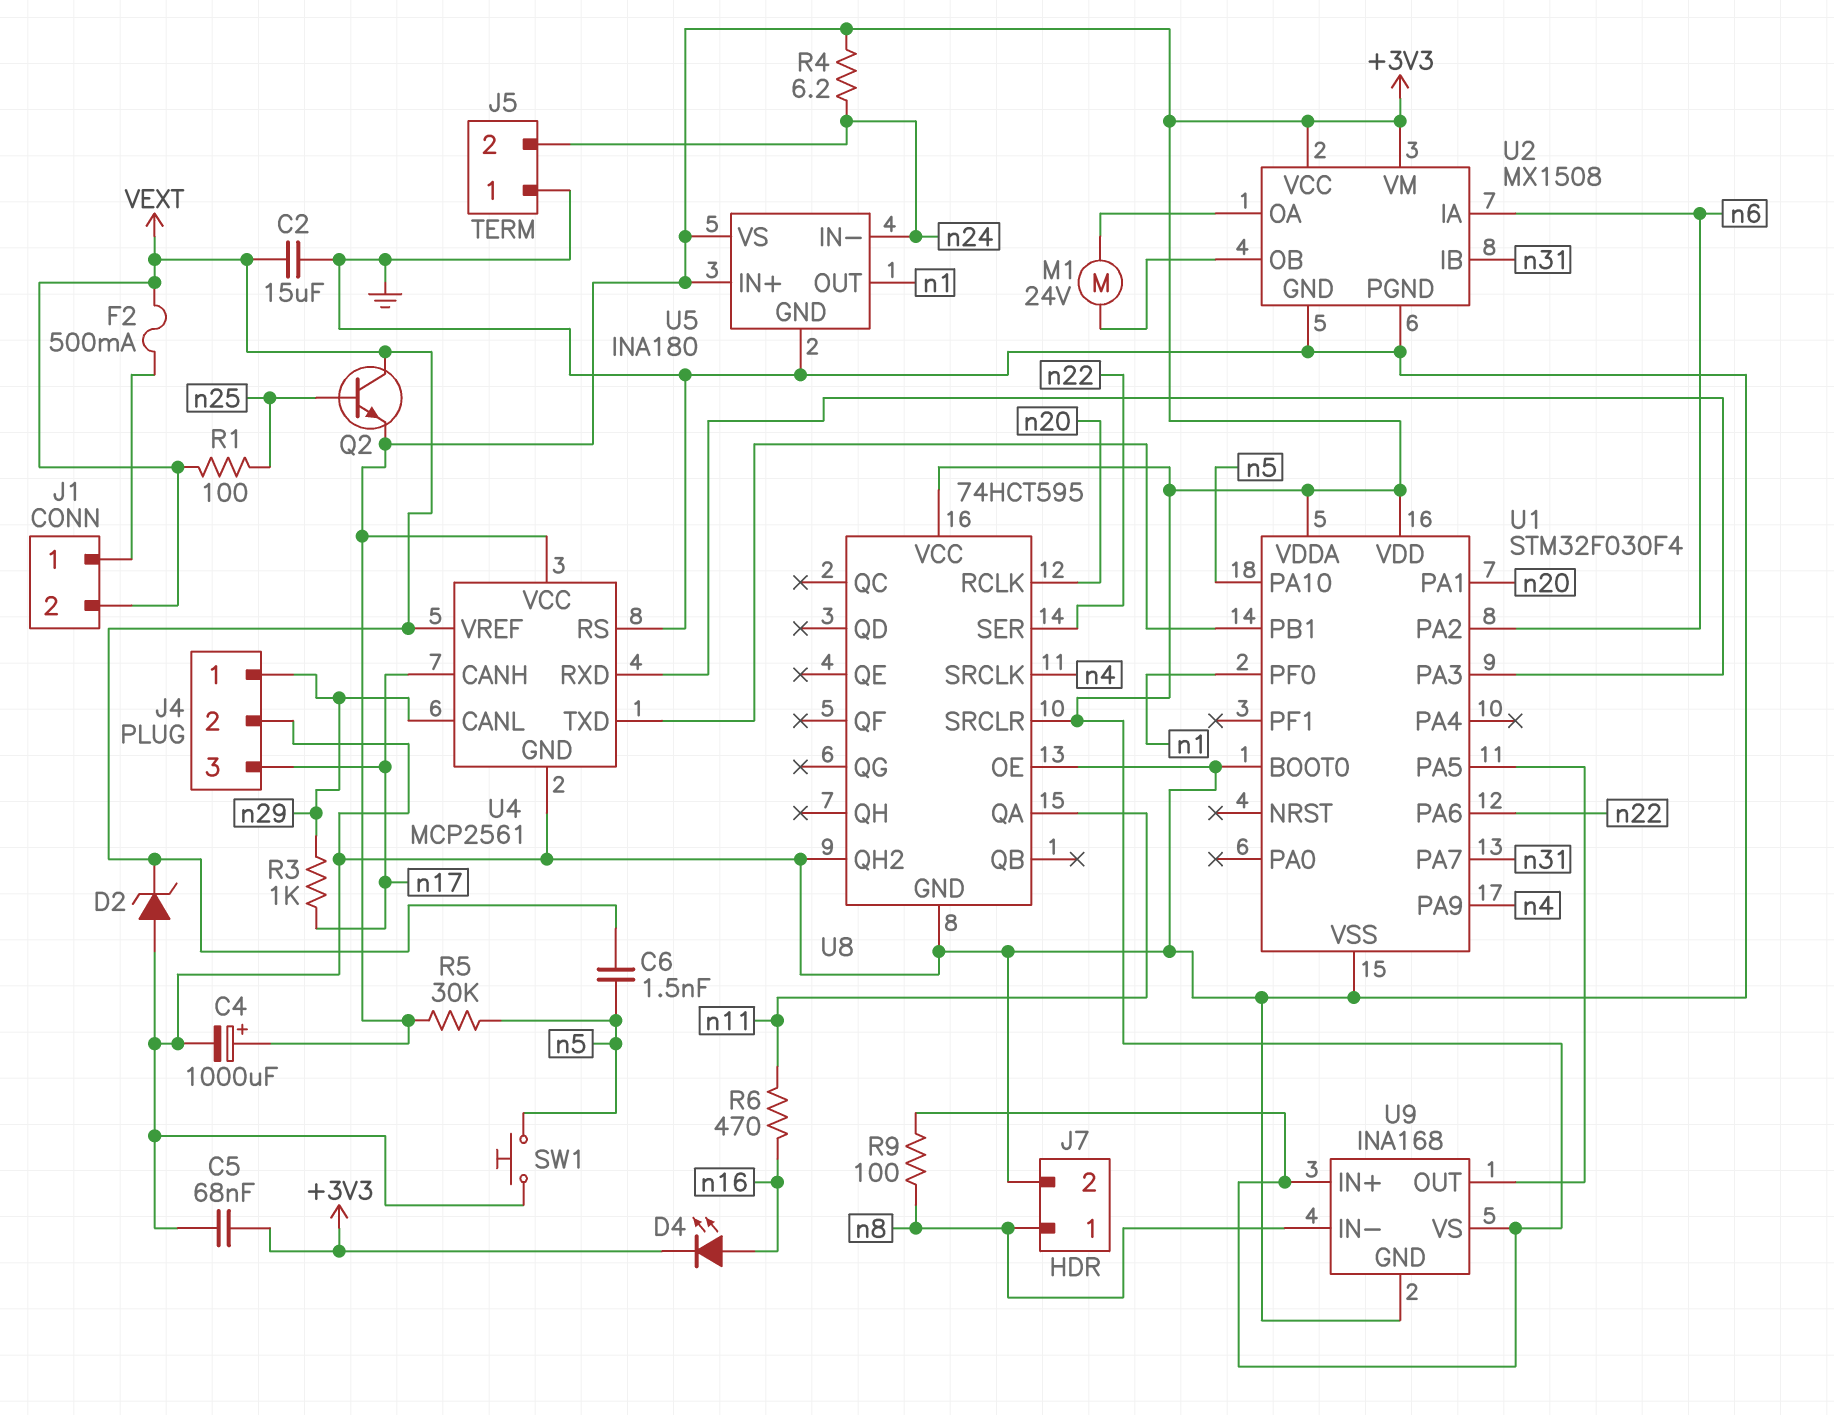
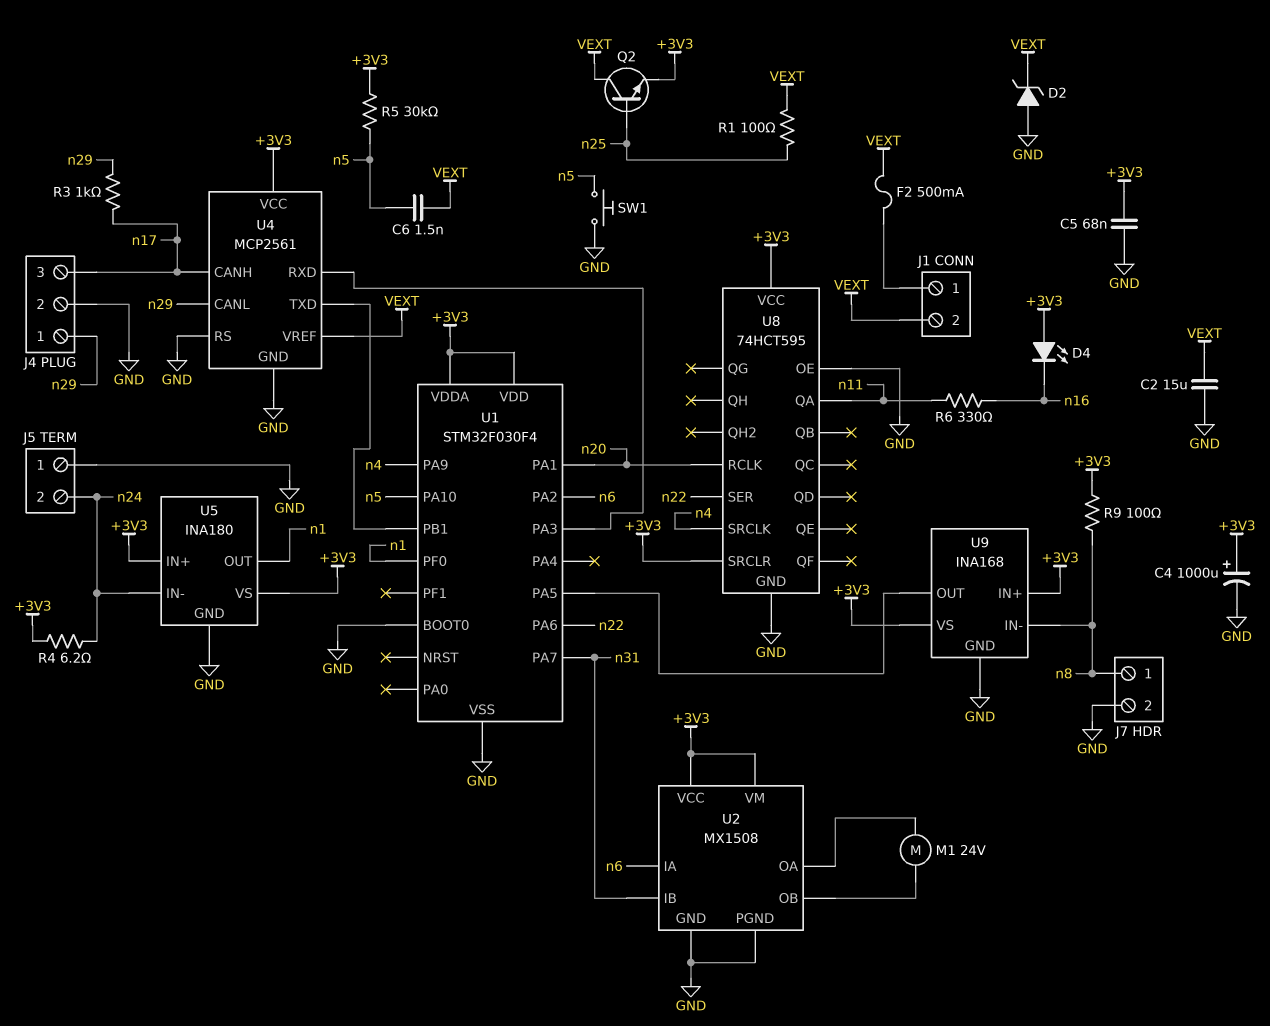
D4: LED (A n16, K +3V3) -> LED (A +3V3, K n16)
R6: 470 (n11, n16) -> 330 (n11, n16)
U8 pin QH2: GND -> none

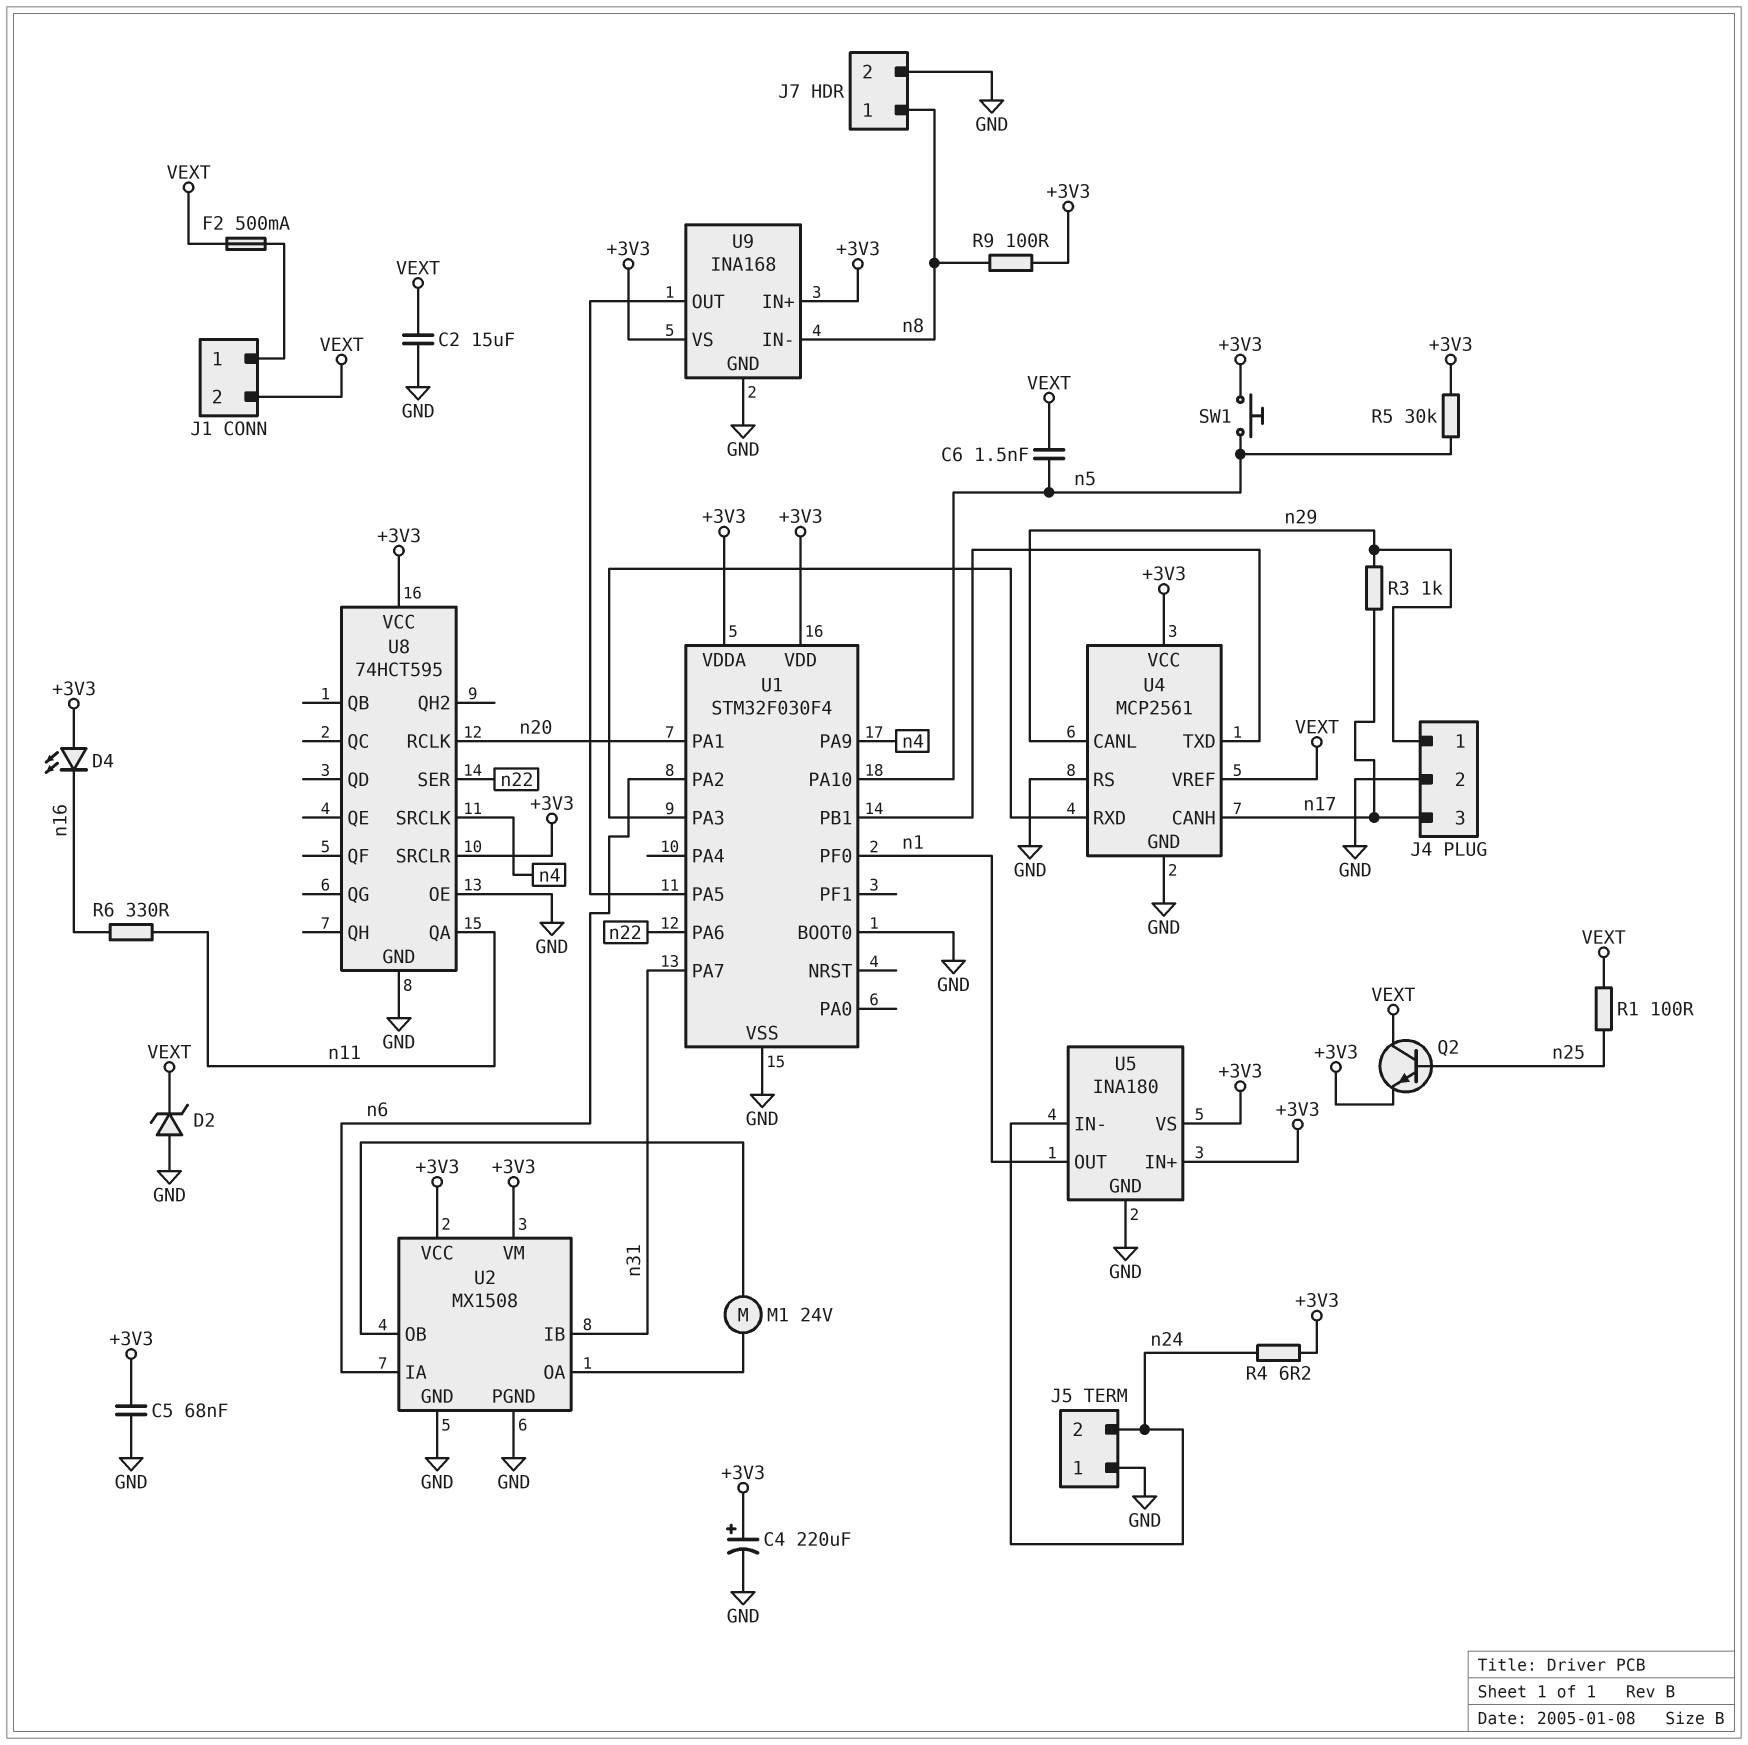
C4: 1000uF (plus +3V3, minus GND) -> 220uF (plus +3V3, minus GND)
SW1: button (GND, n5) -> button (+3V3, n5)

